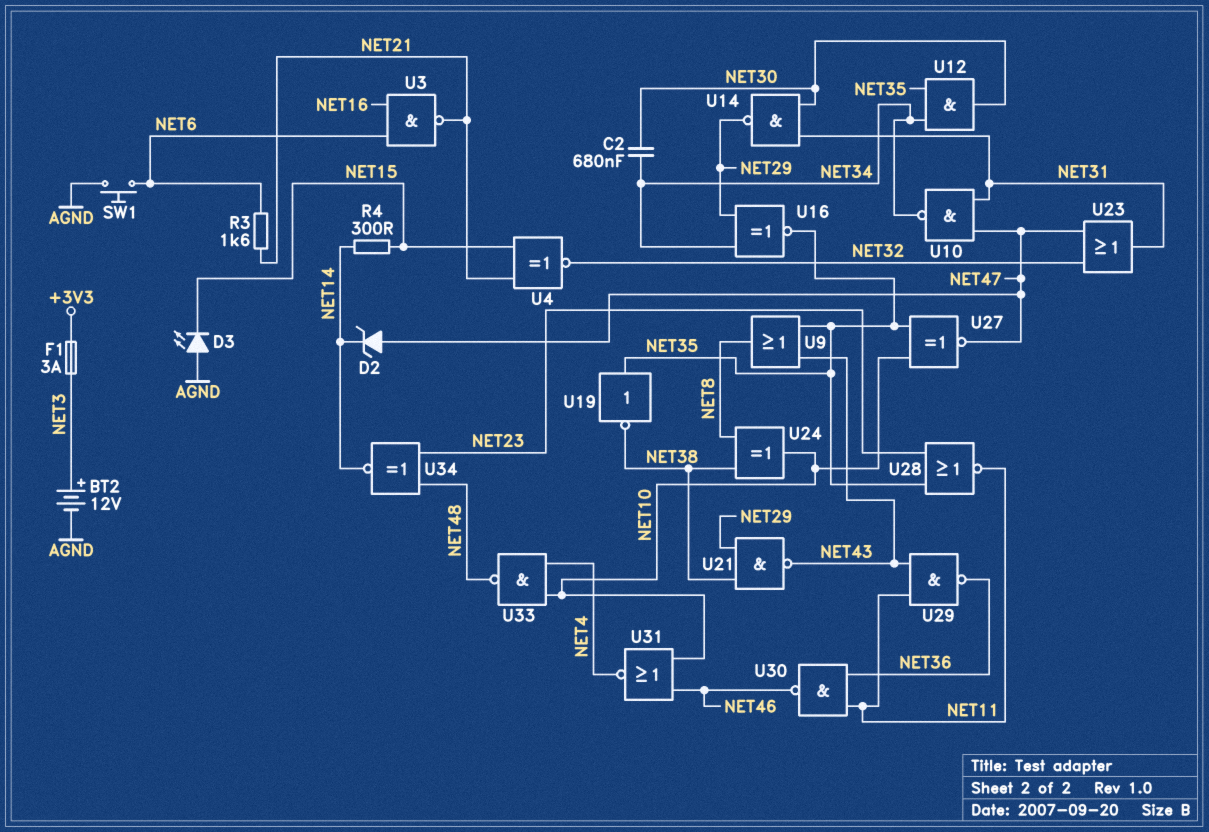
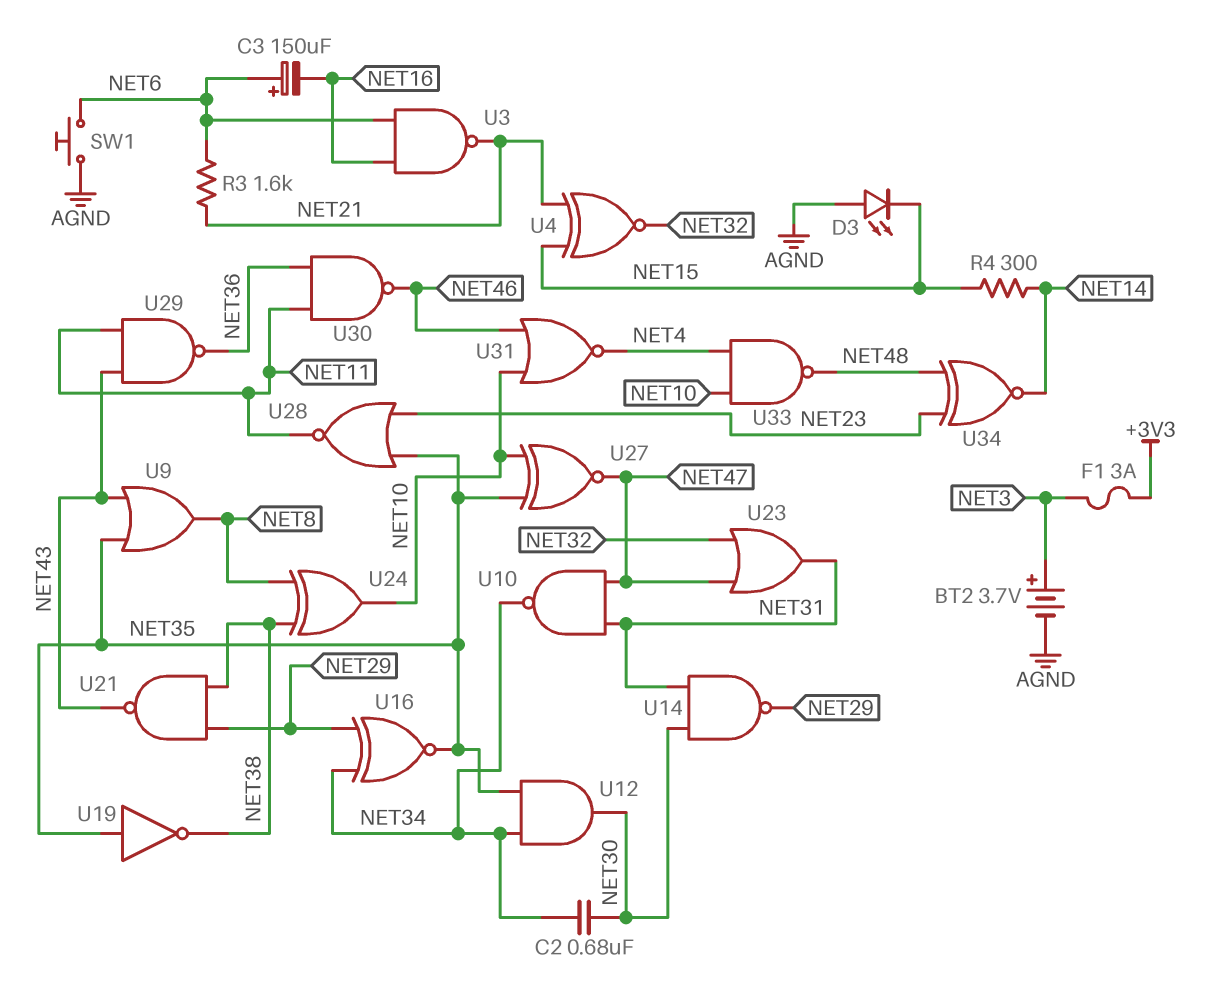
BT2: 12V (plus NET3, minus AGND) -> 3.7V (plus NET3, minus AGND)
C3: none -> 150uF (plus NET6, minus NET16)
D2: zener (A NET47, K NET14) -> none

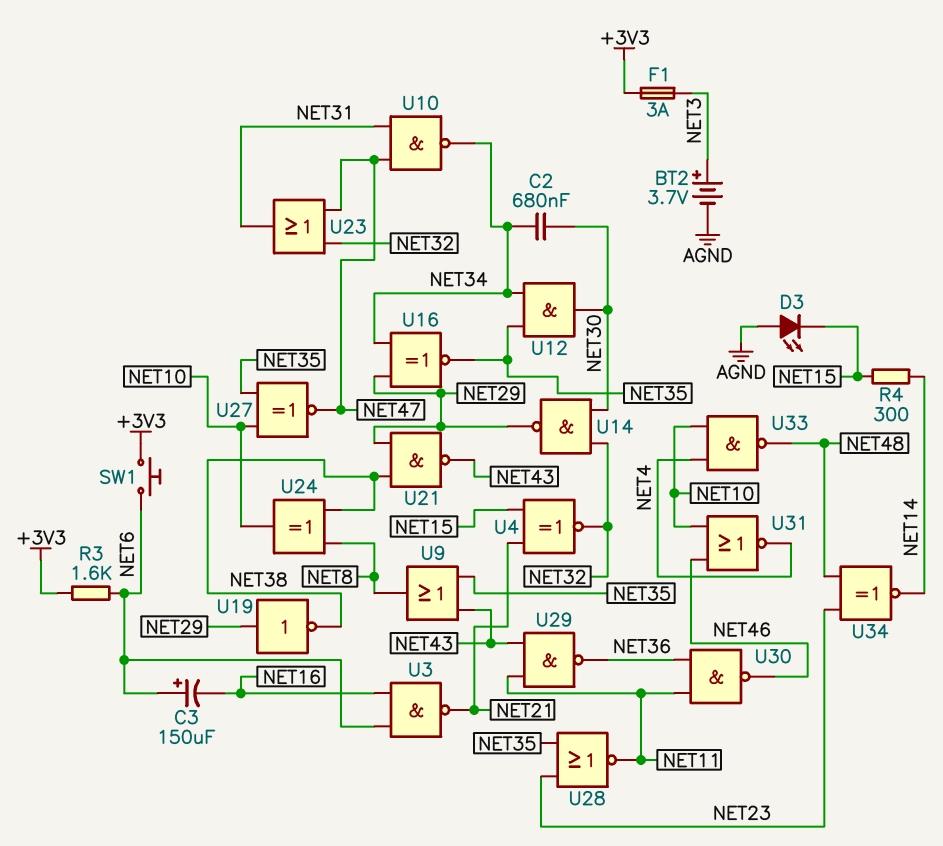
R3: 1.6k (NET6, NET21) -> 1.6k (+3V3, NET6)
SW1: button (AGND, NET6) -> button (+3V3, NET6)
U14: NAND (in NET30, in NET31, out NET29) -> NAND (in NET30, in NET32, out NET29)
U19: NOT (in NET35, out NET38) -> NOT (in NET29, out NET38)

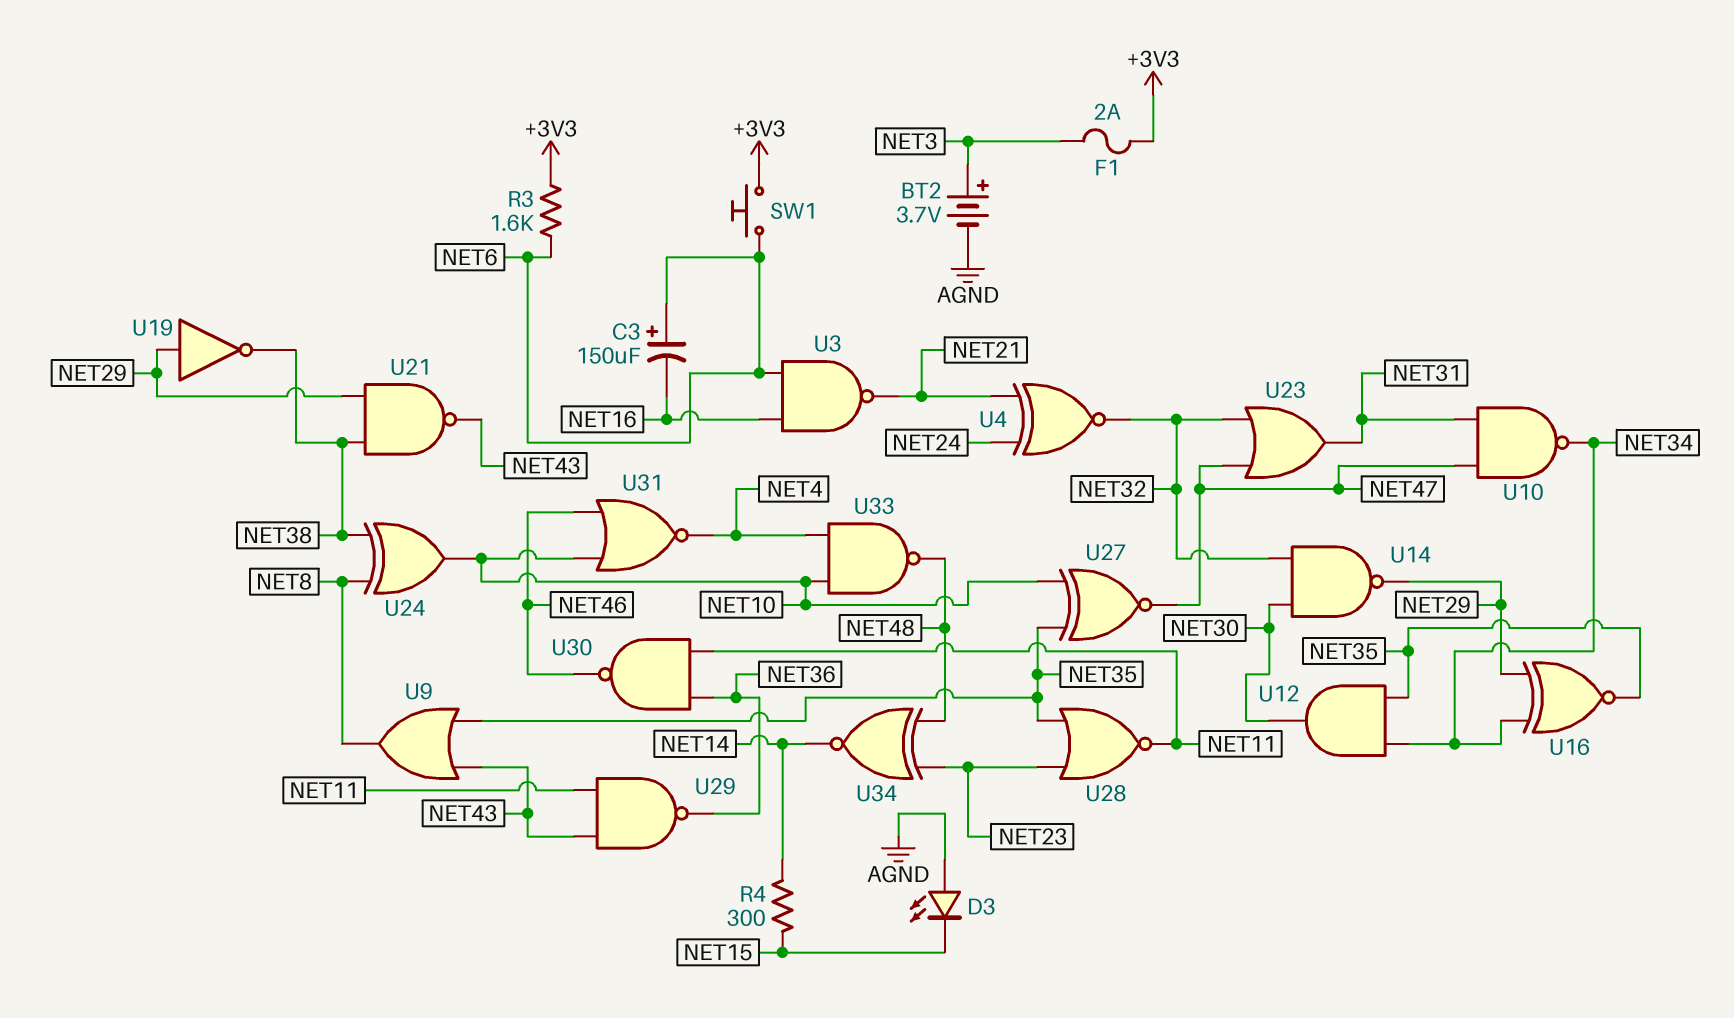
C2: 680nF (NET30, NET34) -> none
F1: 3A (+3V3, NET3) -> 2A (+3V3, NET3)
U4: XNOR (in NET15, in NET21, out NET32) -> XNOR (in NET21, in NET24, out NET32)

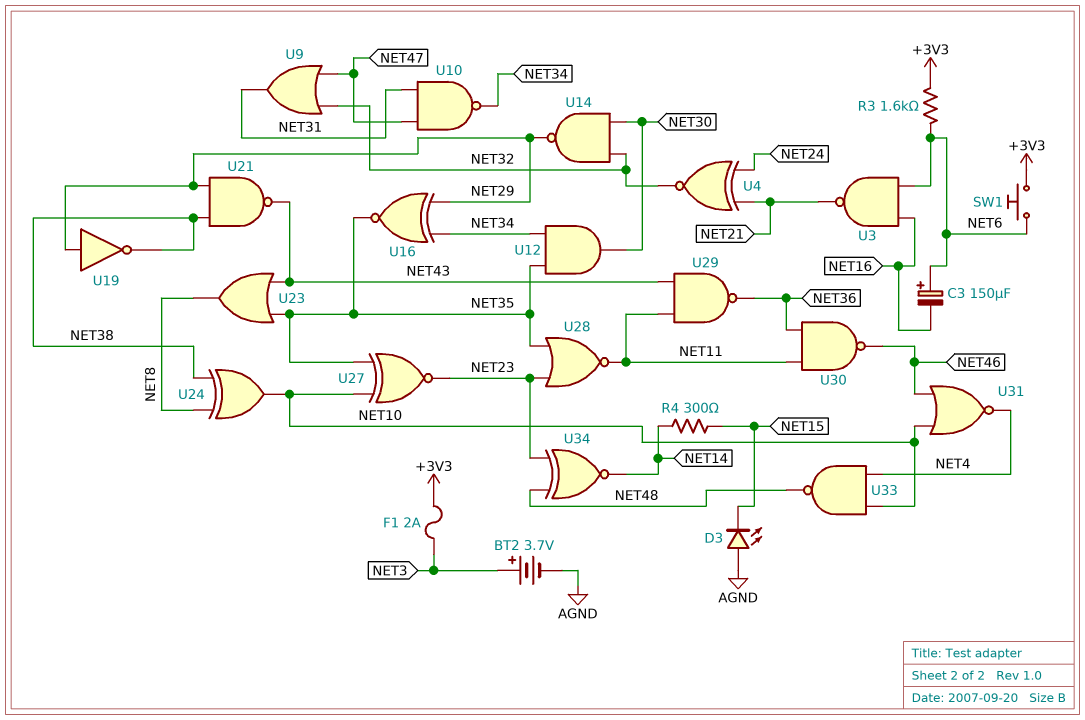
U9: OR (in NET35, in NET43, out NET8) -> OR (in NET32, in NET47, out NET31)
U23: OR (in NET32, in NET47, out NET31) -> OR (in NET35, in NET43, out NET8)
U27: XNOR (in NET10, in NET35, out NET47) -> XNOR (in NET10, in NET35, out NET23)

